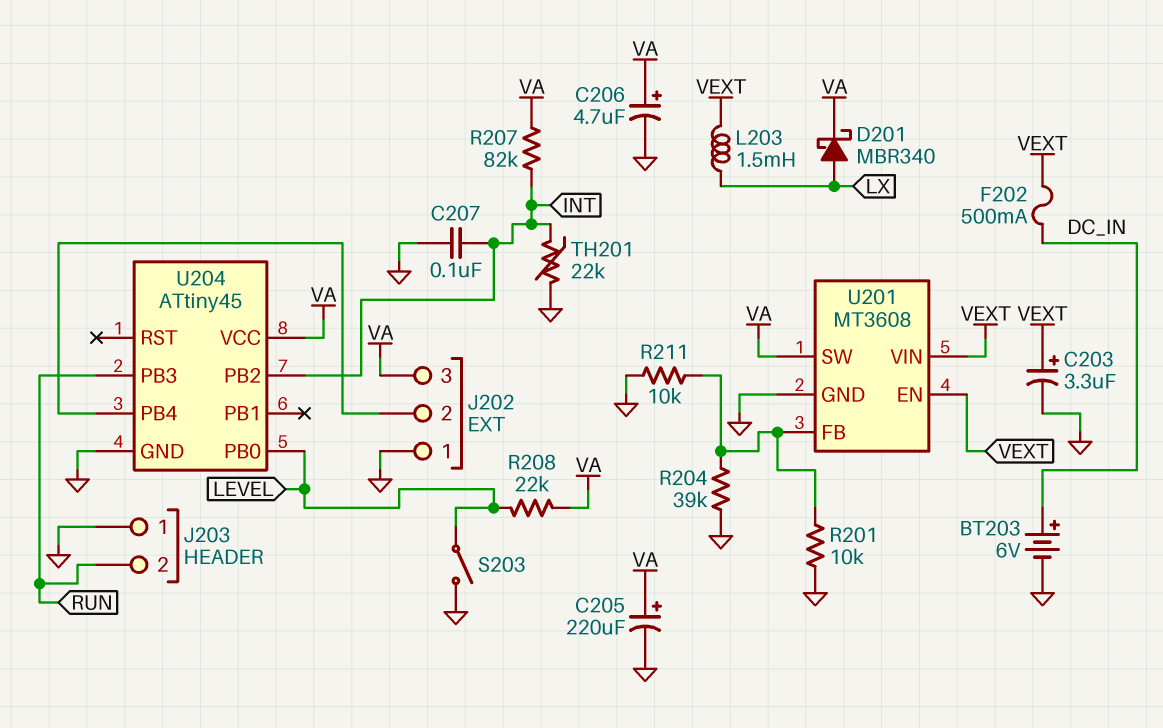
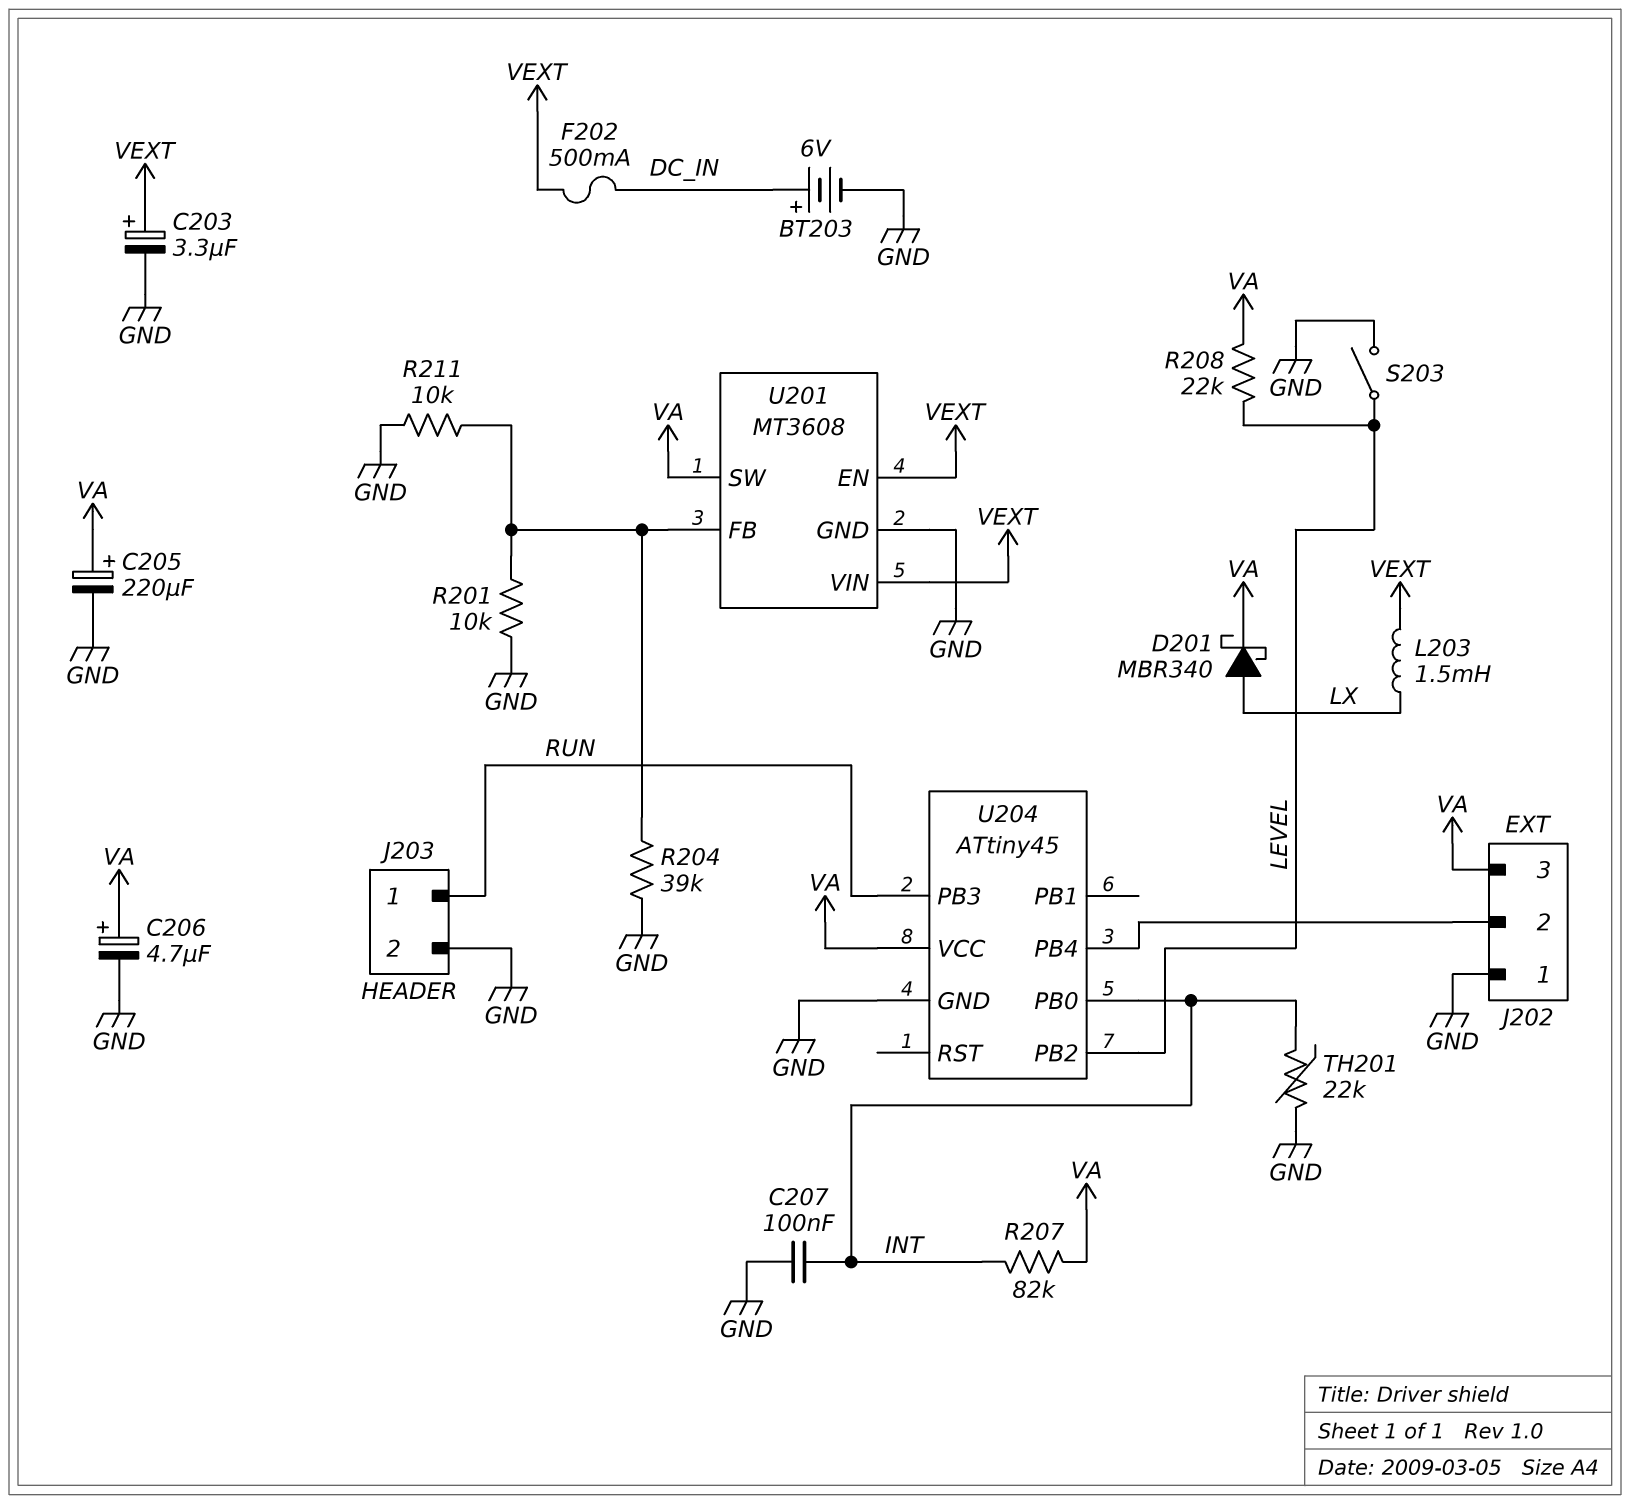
J203 pin 1: GND -> RUN
J203 pin 2: RUN -> GND
U204 pin PB0: LEVEL -> INT
U204 pin PB2: INT -> LEVEL

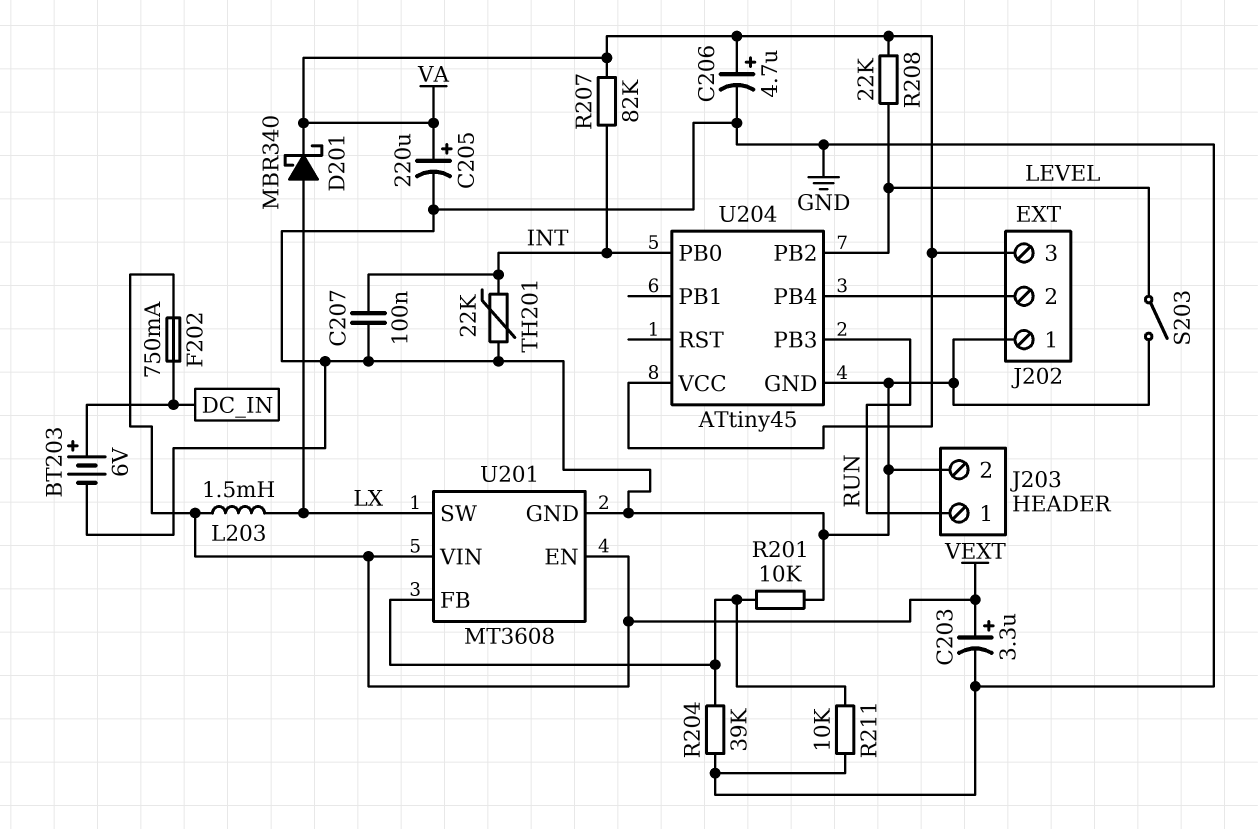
F202: 500mA (DC_IN, VEXT) -> 750mA (DC_IN, VEXT)
U201 pin SW: VA -> LX

